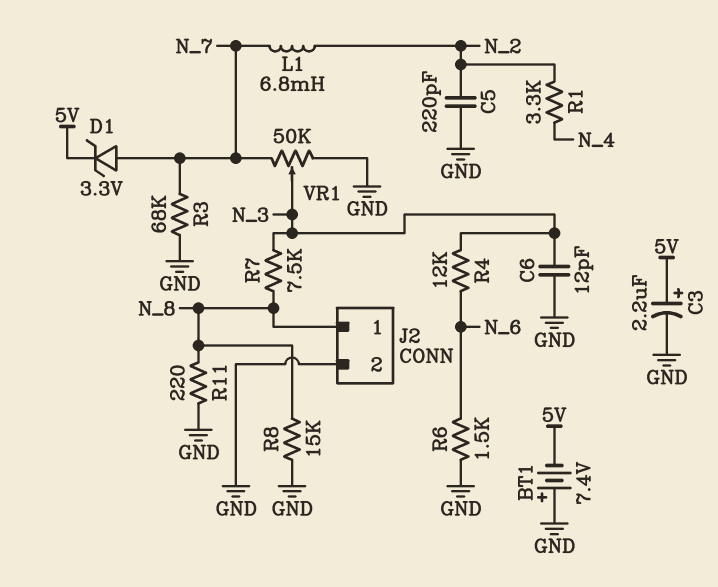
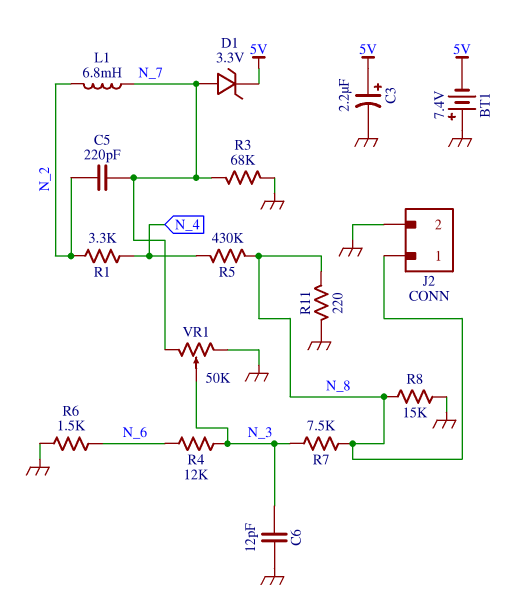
C5: 220pF (GND, N_2) -> 220pF (N_2, N_7)
R5: none -> 430k (N_4, N_8)

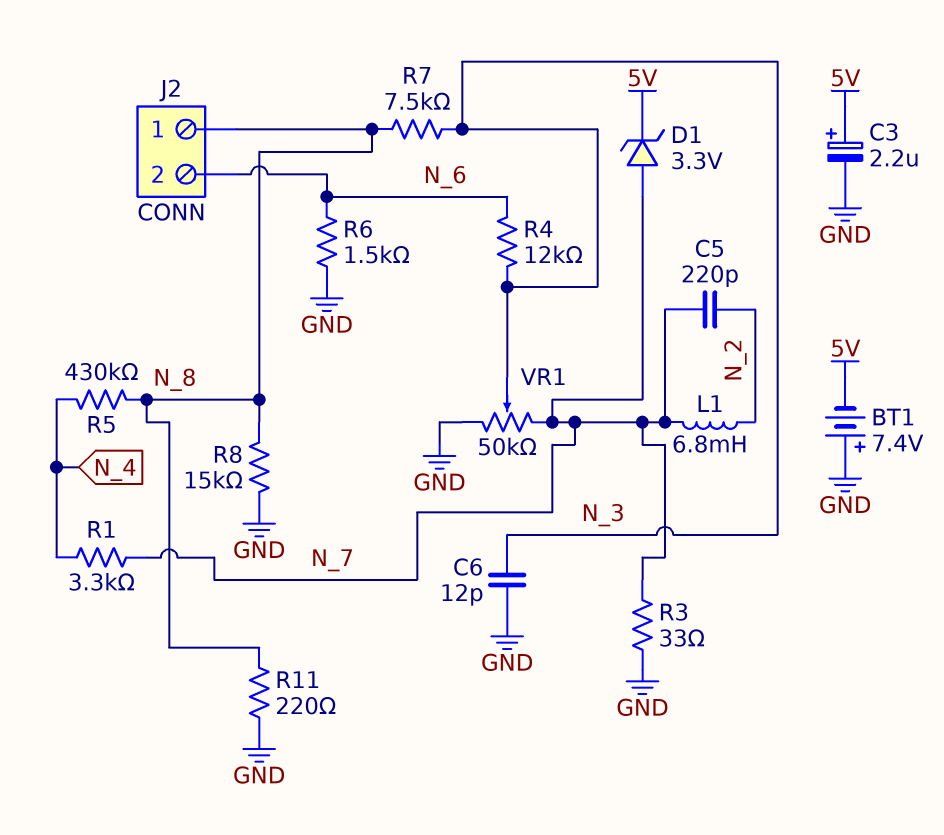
J2 pin 2: GND -> N_6
R1: 3.3k (N_2, N_4) -> 3.3k (N_4, N_7)
R3: 68k (GND, N_7) -> 33 (GND, N_7)

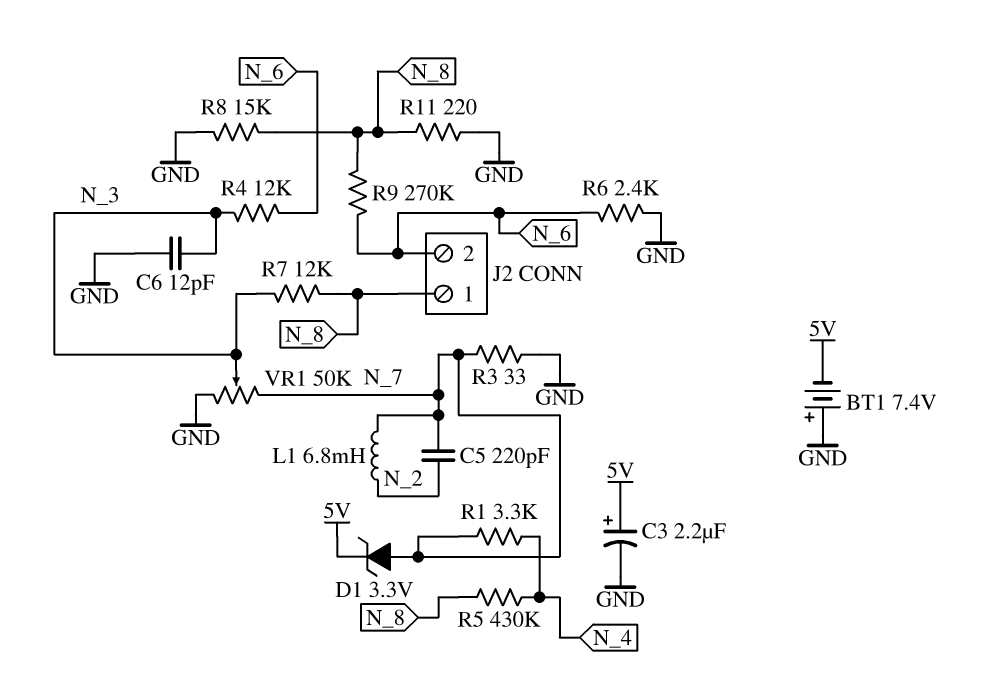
R6: 1.5k (GND, N_6) -> 2.4k (GND, N_6)
R7: 7.5k (N_3, N_8) -> 12k (N_3, N_8)
R9: none -> 270k (N_6, N_8)

